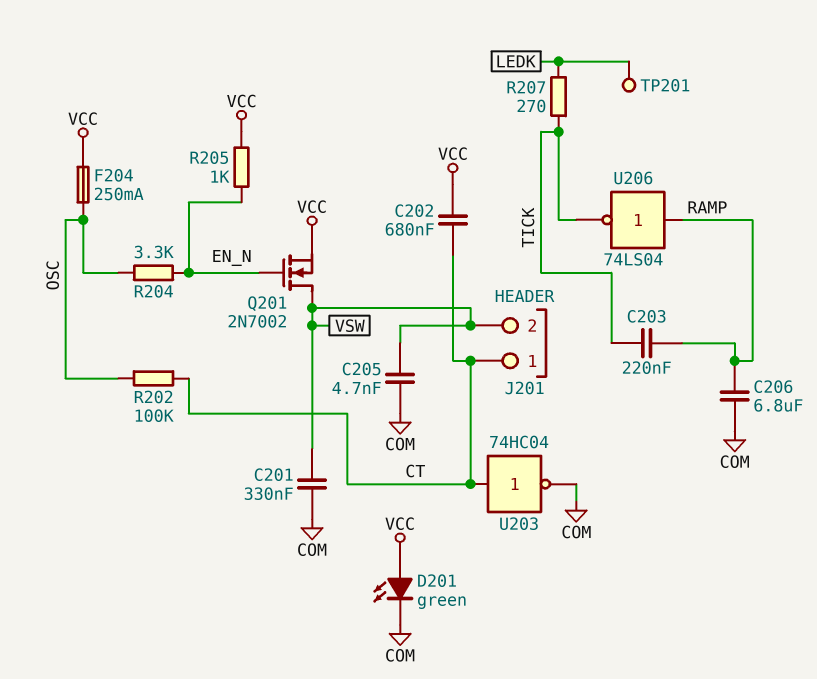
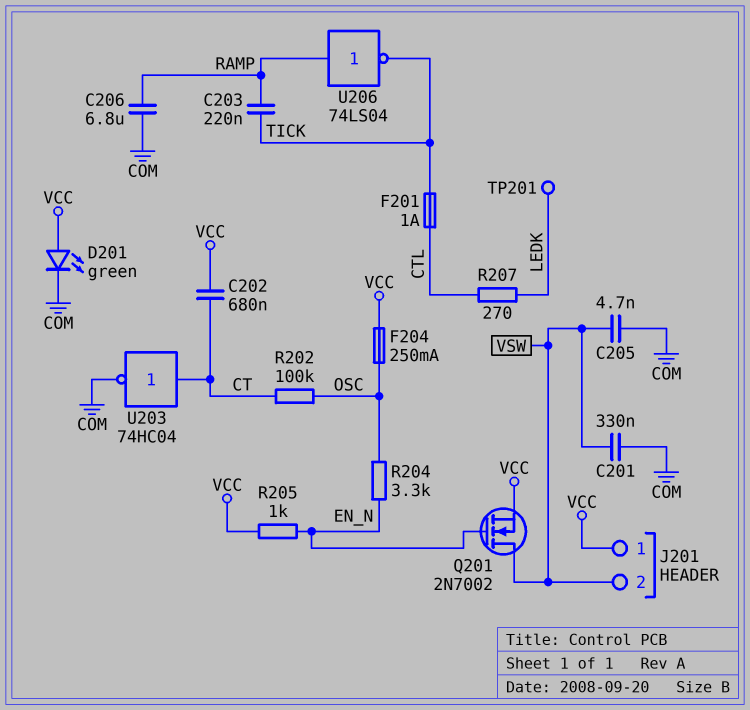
F201: none -> 1A (CTL, TICK)
J201 pin 1: CT -> VCC
R207: 270 (LEDK, TICK) -> 270 (CTL, LEDK)

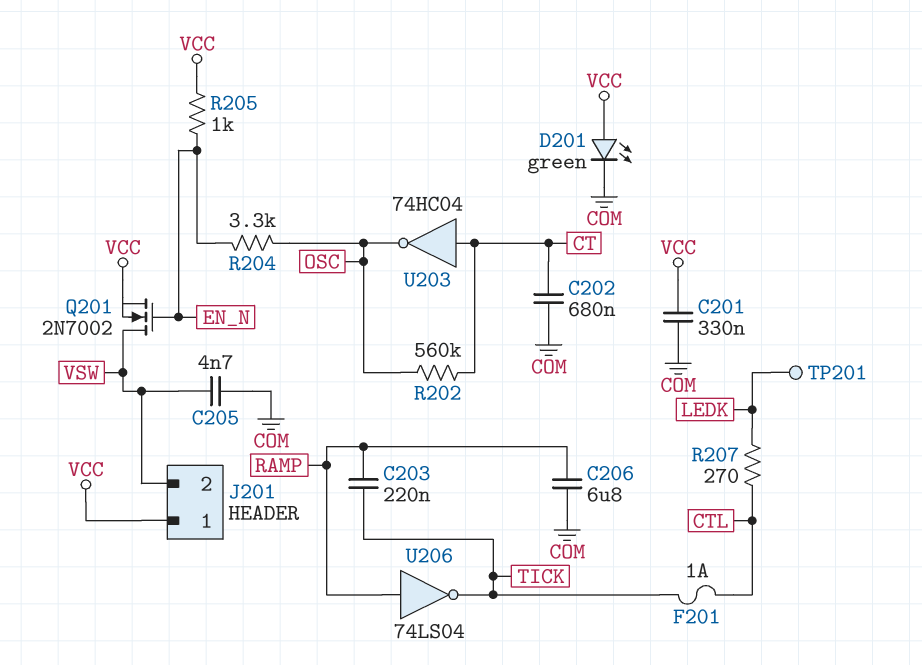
C201: 330nF (COM, VSW) -> 330nF (COM, VCC)
C202: 680nF (CT, VCC) -> 680nF (COM, CT)
F204: 250mA (OSC, VCC) -> none
R202: 100k (CT, OSC) -> 560k (CT, OSC)
U203: NOT 74HC04 (in CT, out COM) -> NOT 74HC04 (in CT, out OSC)

